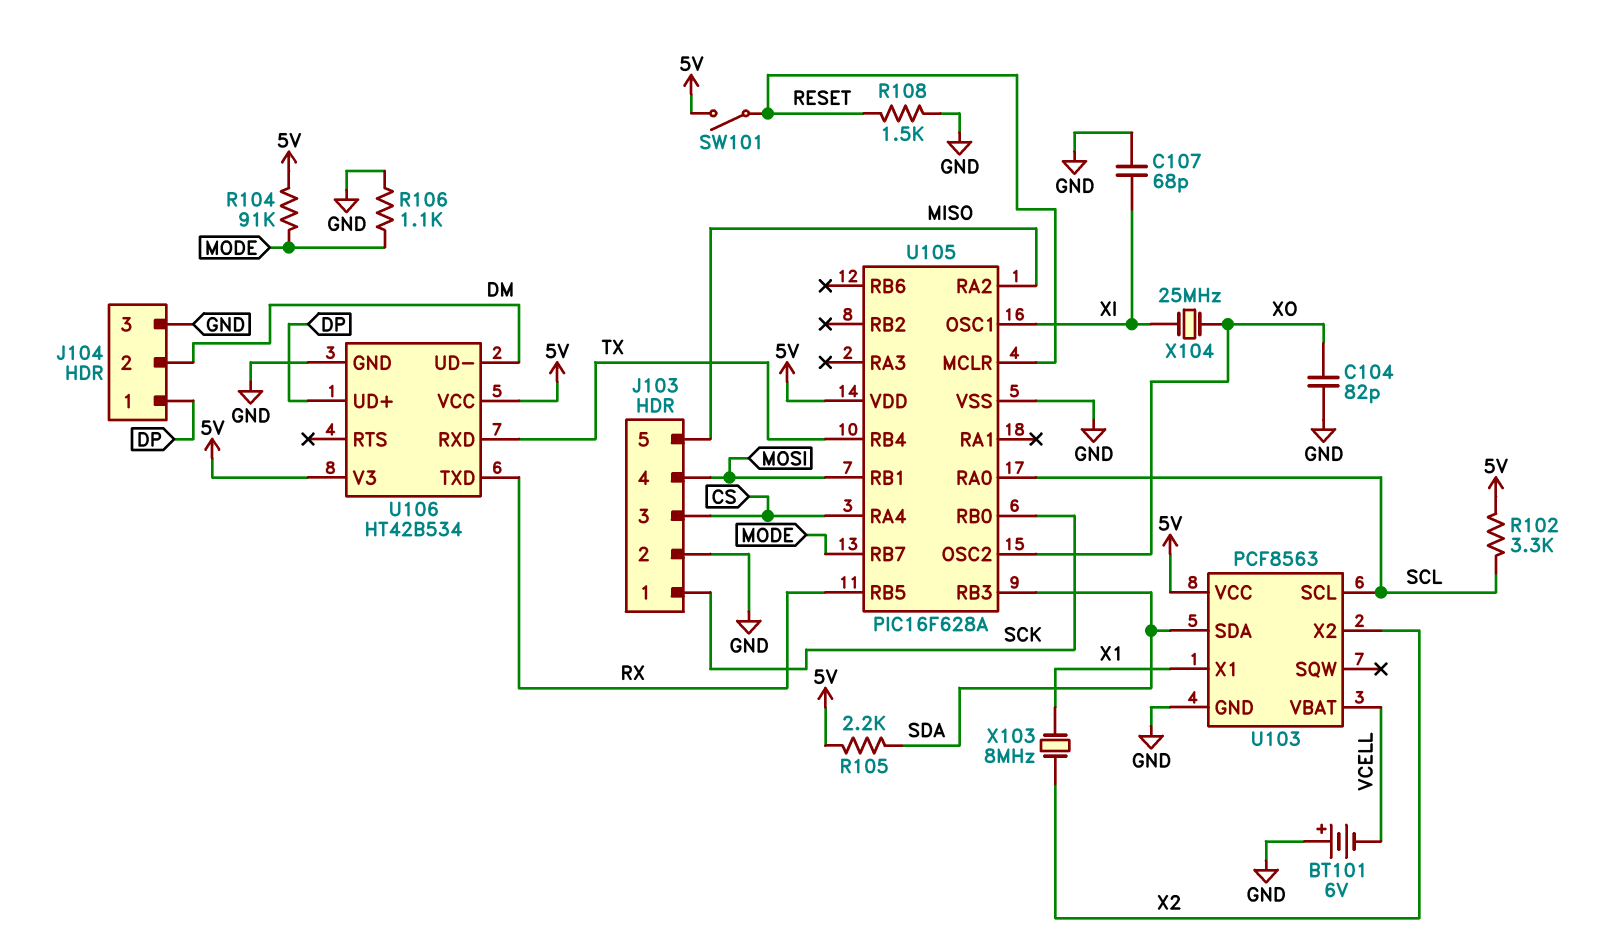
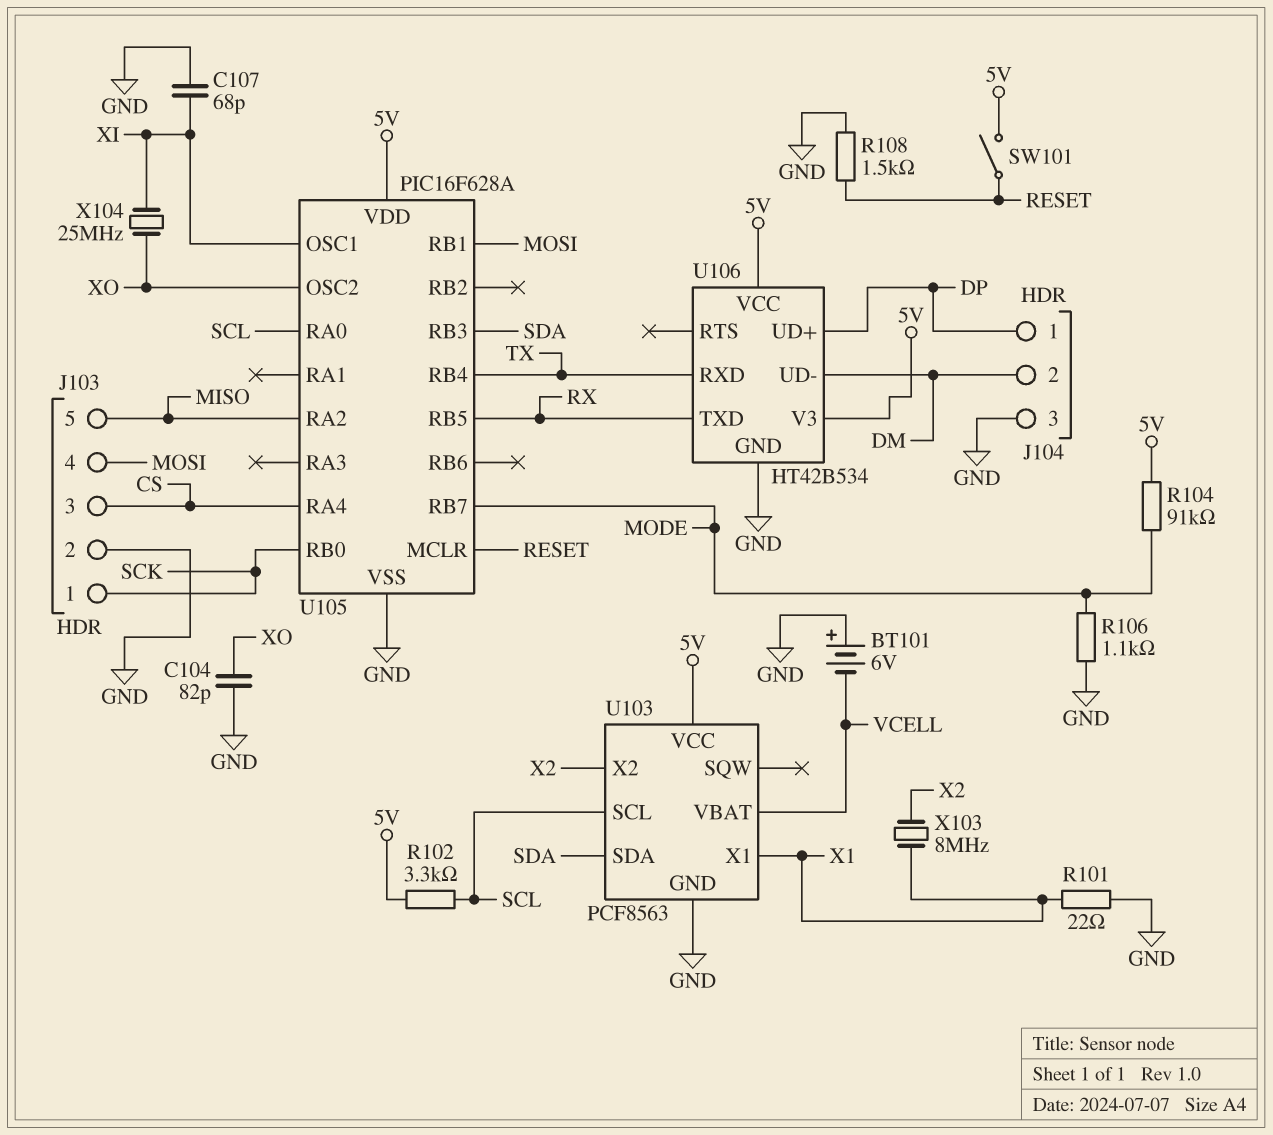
R101: none -> 22 (GND, X1)
R105: 2.2k (5V, SDA) -> none

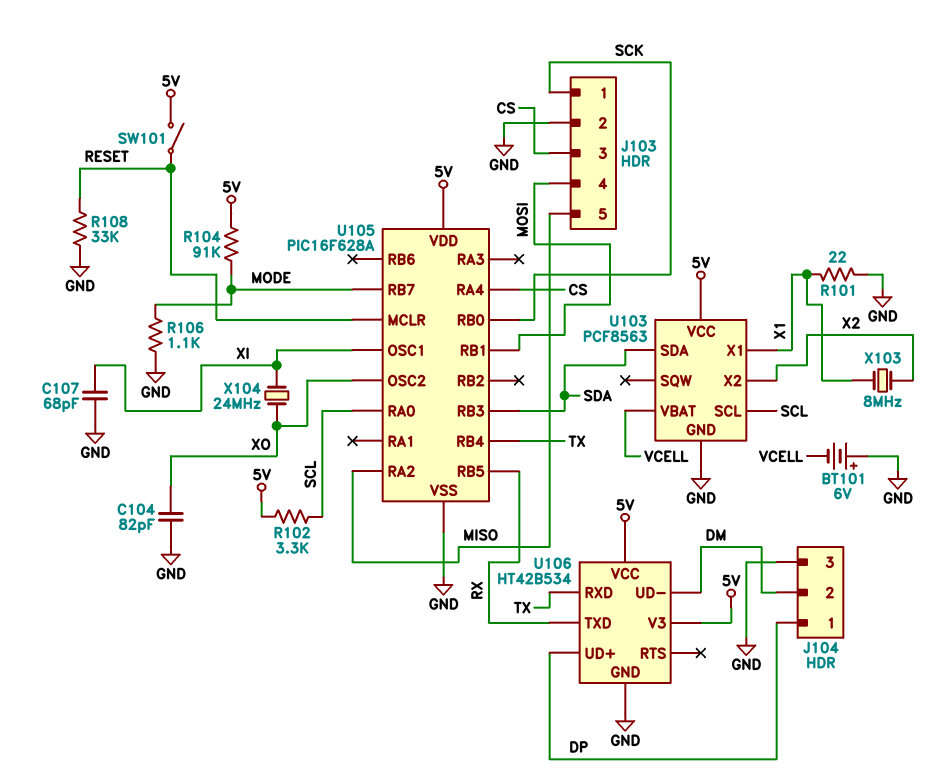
R108: 1.5k (GND, RESET) -> 33k (GND, RESET)
X104: 25MHz (XI, XO) -> 24MHz (XI, XO)

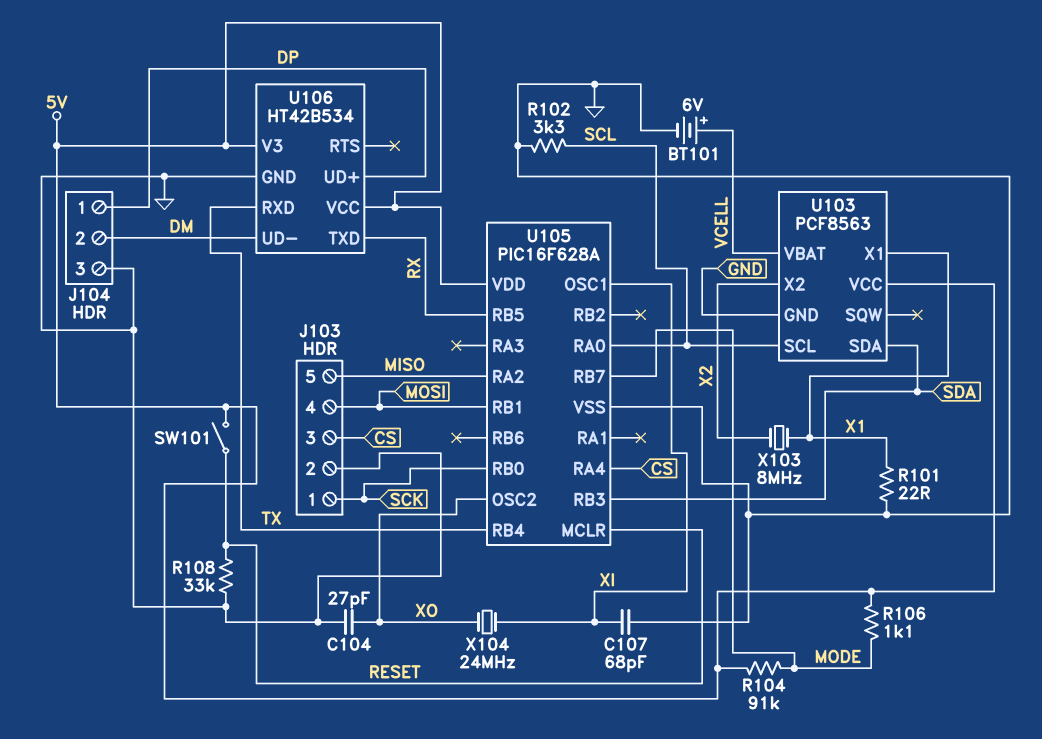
BT101: 6V (plus GND, minus VCELL) -> 6V (plus VCELL, minus GND)
C104: 82pF (GND, XO) -> 27pF (GND, XO)
R102: 3.3k (5V, SCL) -> 3.3k (GND, SCL)
R106: 1.1k (GND, MODE) -> 1.1k (5V, MODE)

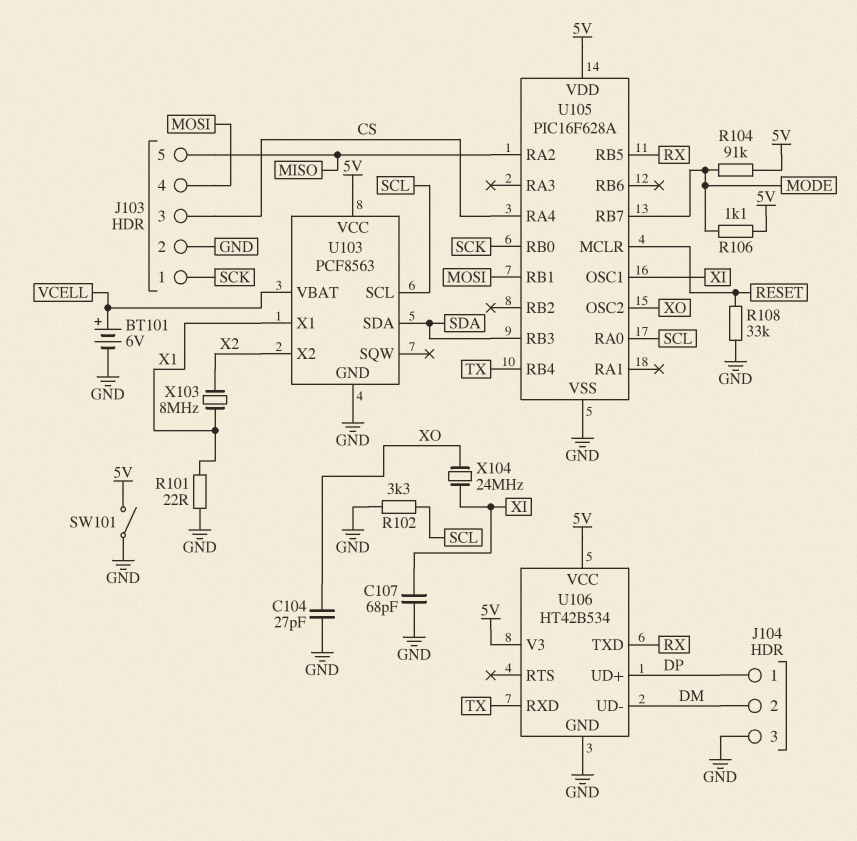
SW101: switch (5V, RESET) -> switch (5V, GND)

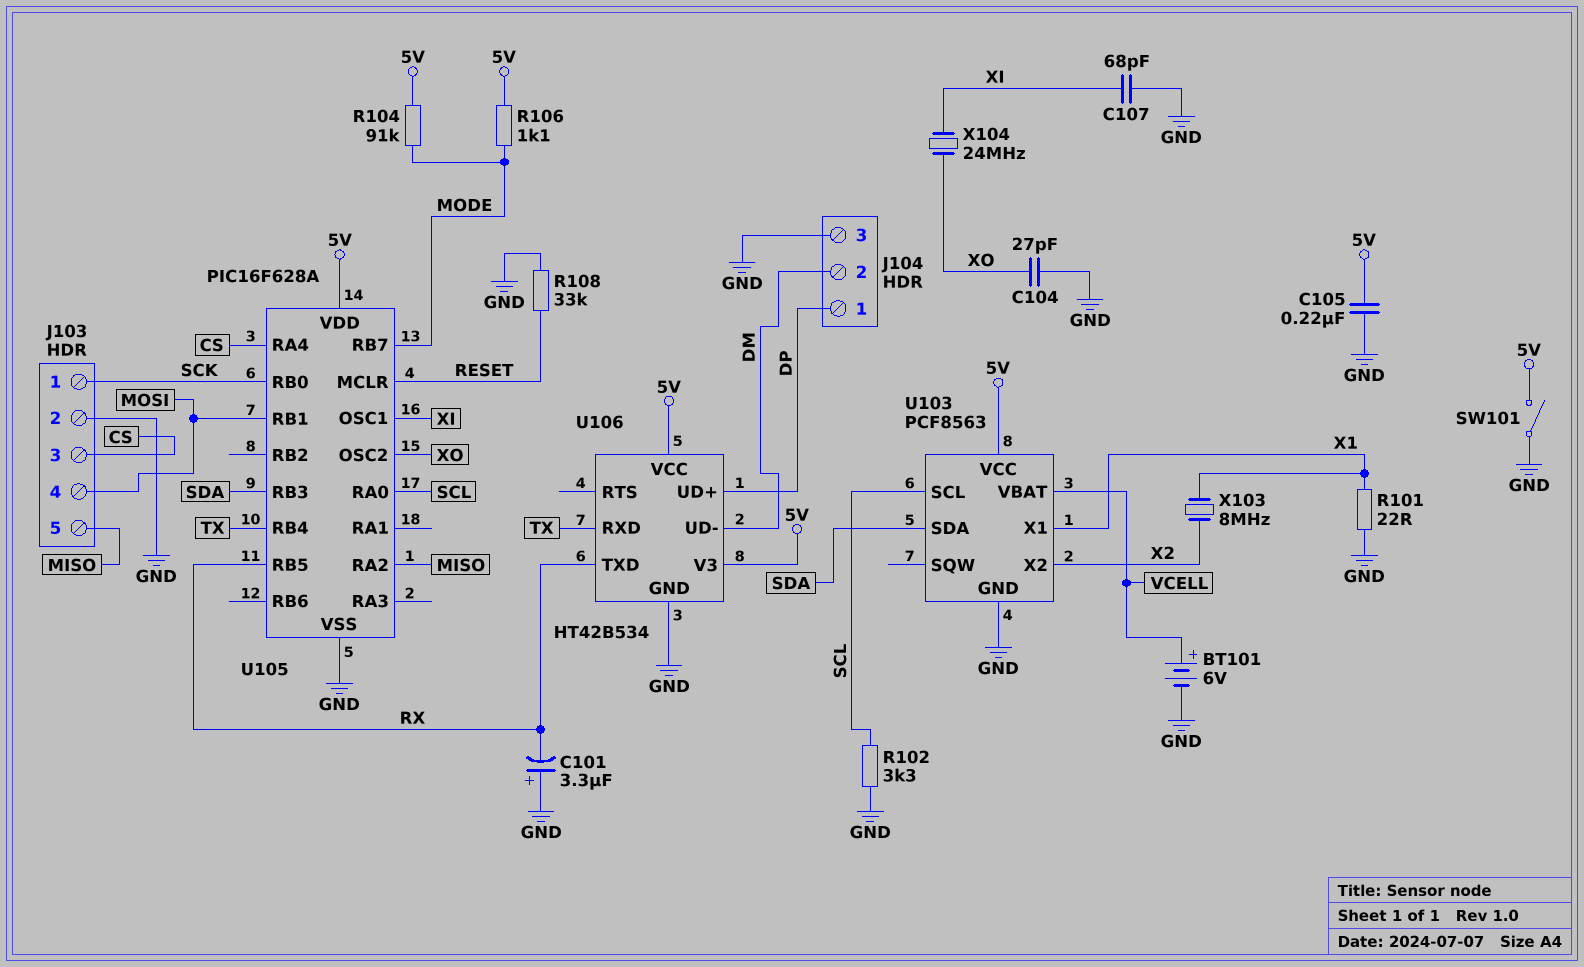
C101: none -> 3.3uF (plus GND, minus RX)
C105: none -> 220nF (5V, GND)

